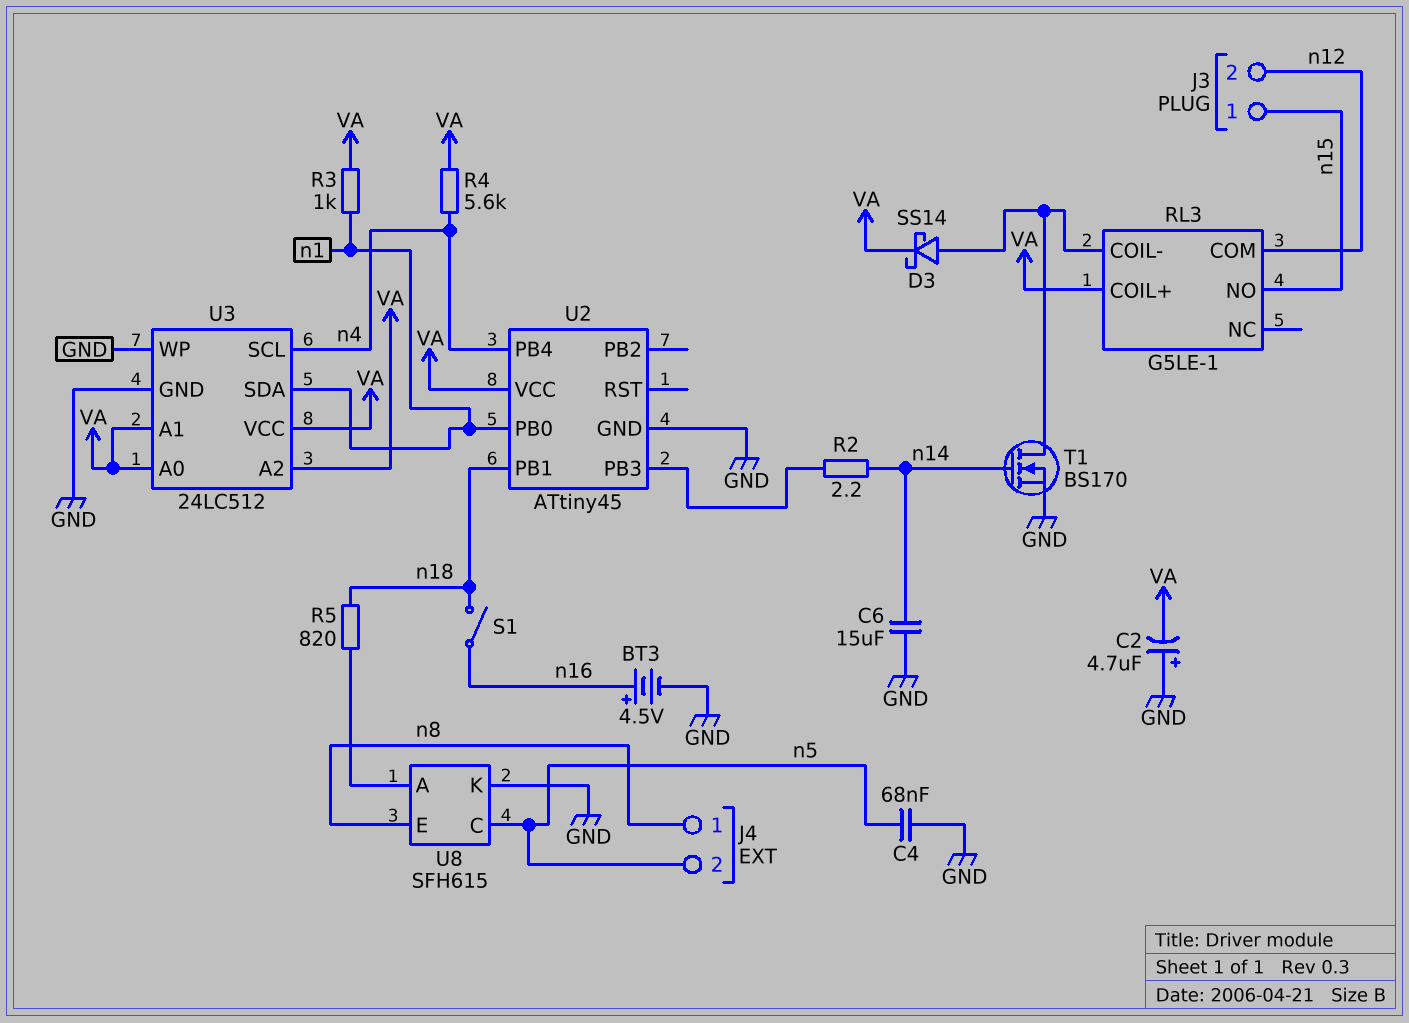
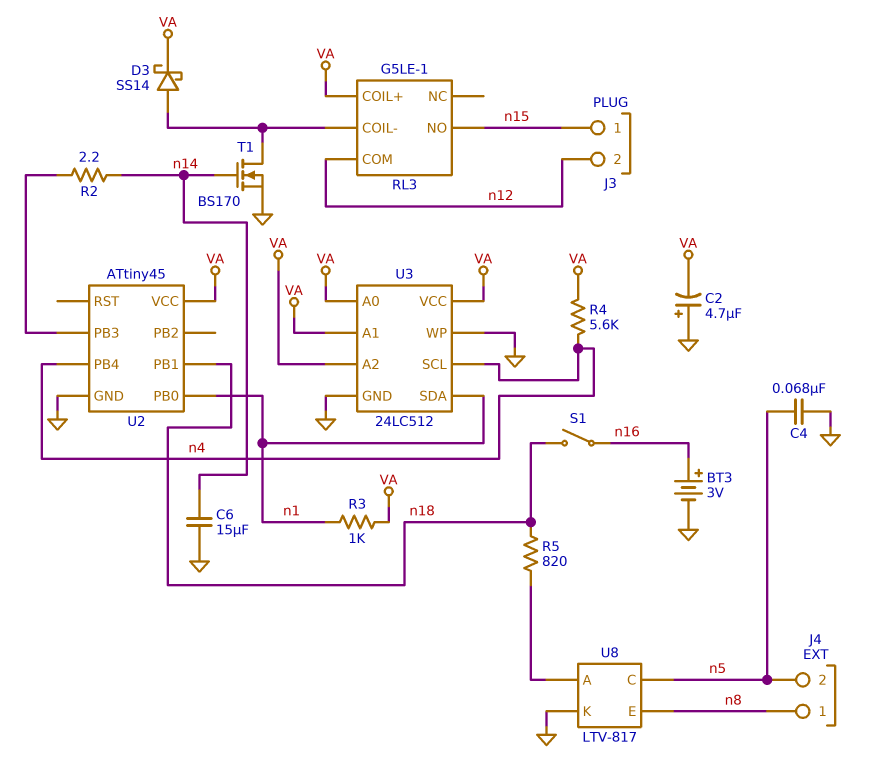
BT3: 4.5V (plus n16, minus GND) -> 3V (plus n16, minus GND)
U8: SFH615 -> LTV-817

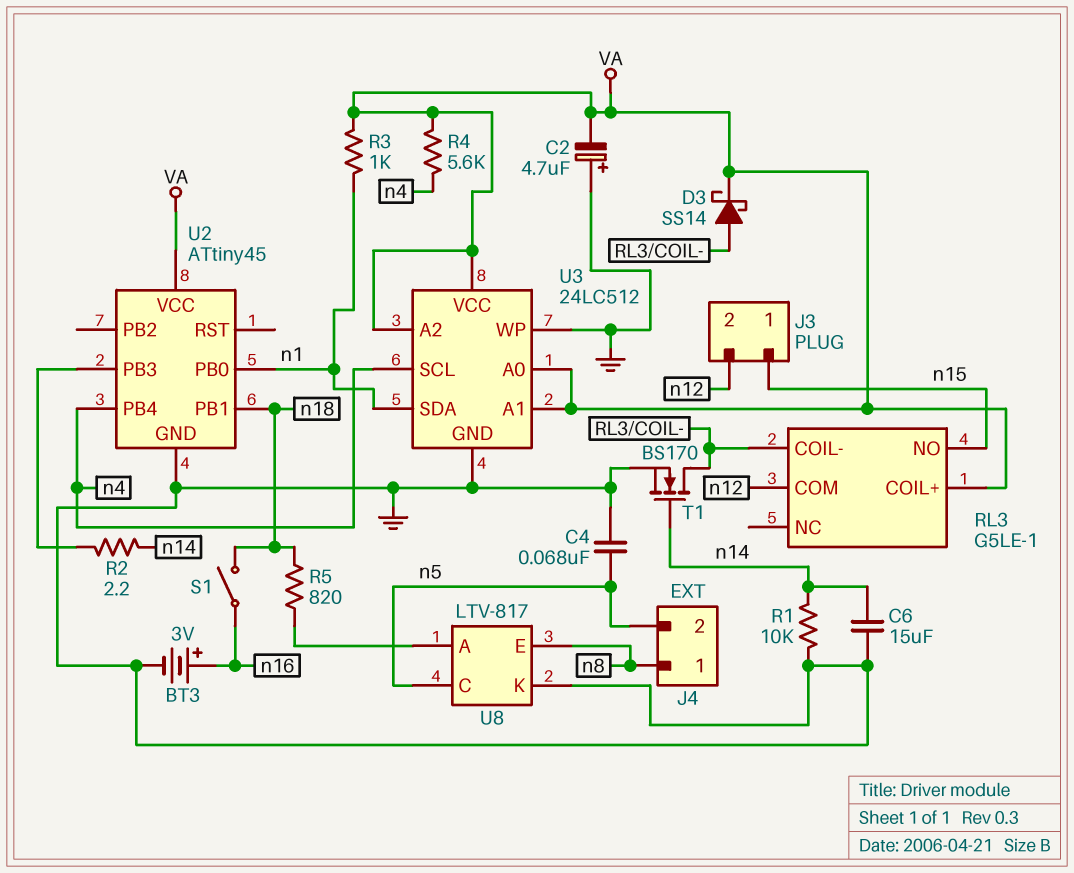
R1: none -> 10k (GND, n14)

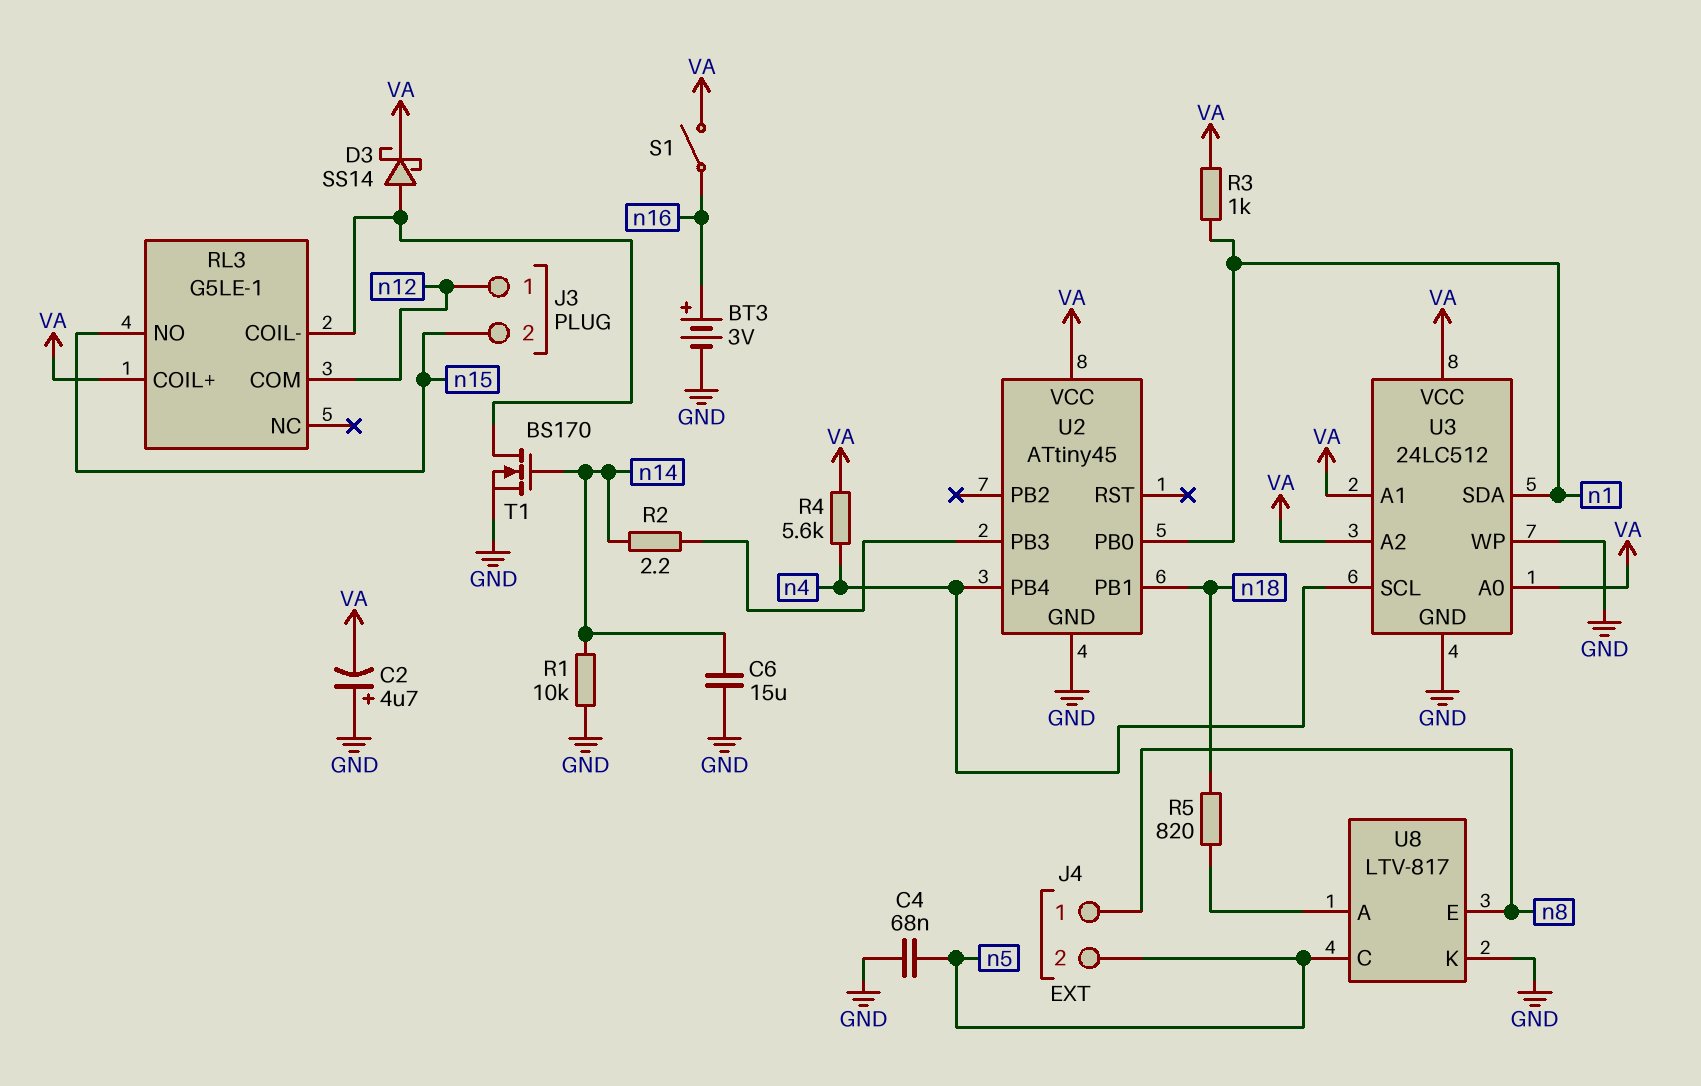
J3 pin 1: n15 -> n12
J3 pin 2: n12 -> n15
S1: switch (n16, n18) -> switch (VA, n16)

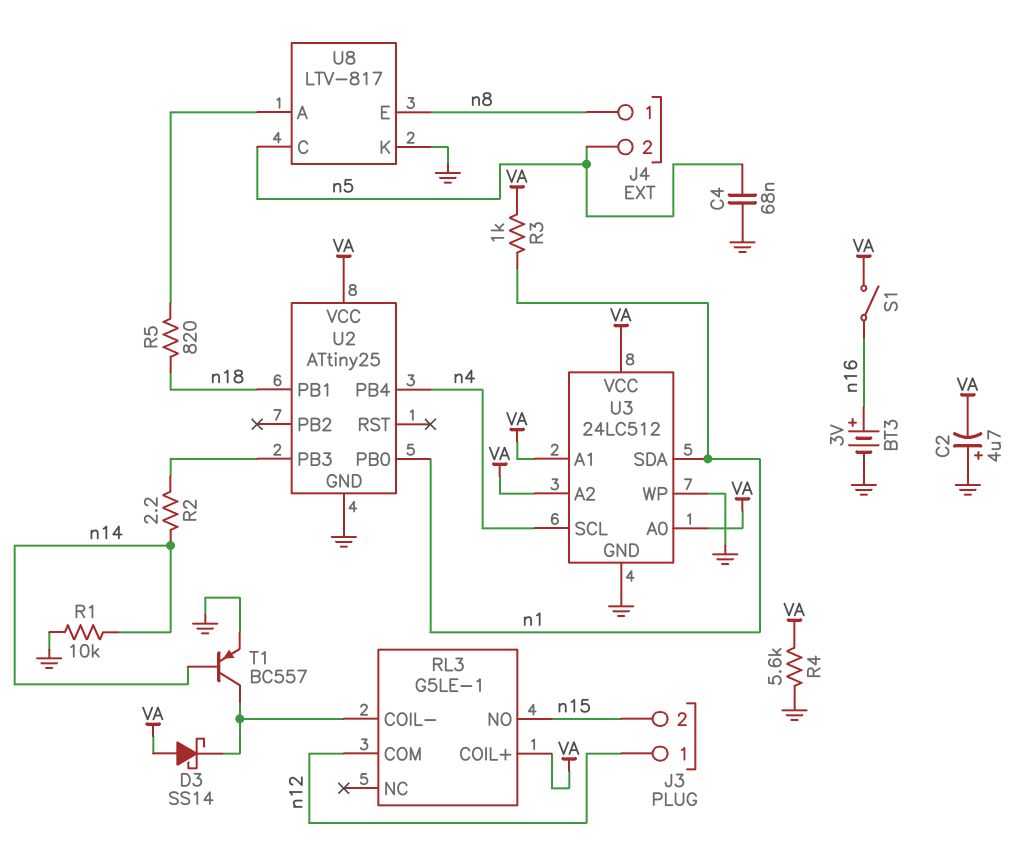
C6: 15uF (GND, n14) -> none
D3: schottky SS14 (A RL3/COIL-, K VA) -> schottky SS14 (A VA, K RL3/COIL-)
R4: 5.6k (VA, n4) -> 5.6k (GND, VA)
T1: NMOS BS170 (G n14, D RL3/COIL-, S GND) -> PNP BC557 (B n14, C RL3/COIL-, E GND)
U2: ATtiny45 -> ATtiny25

